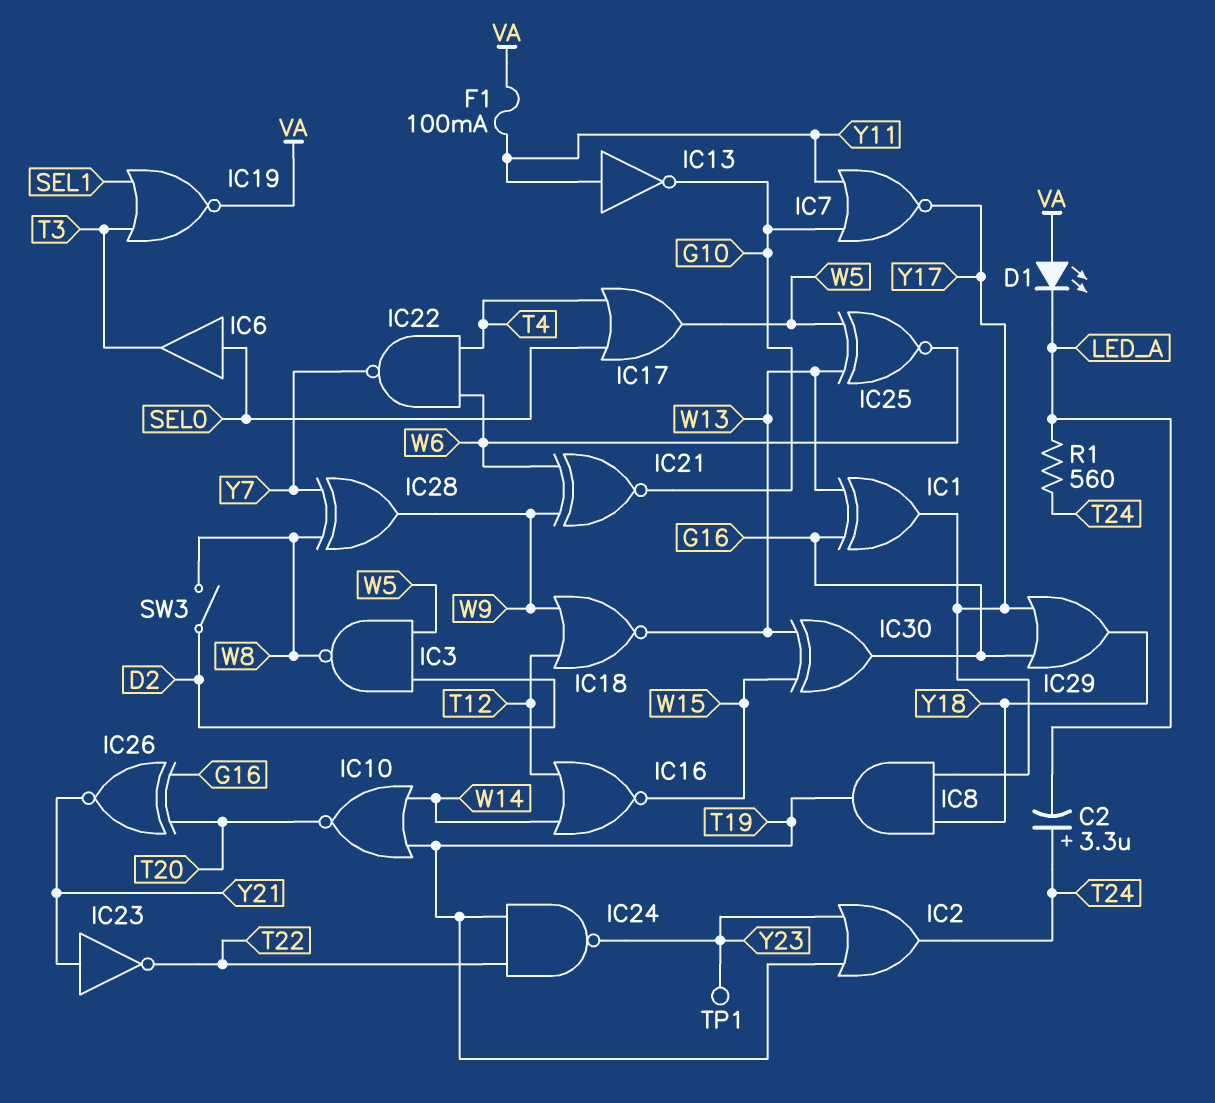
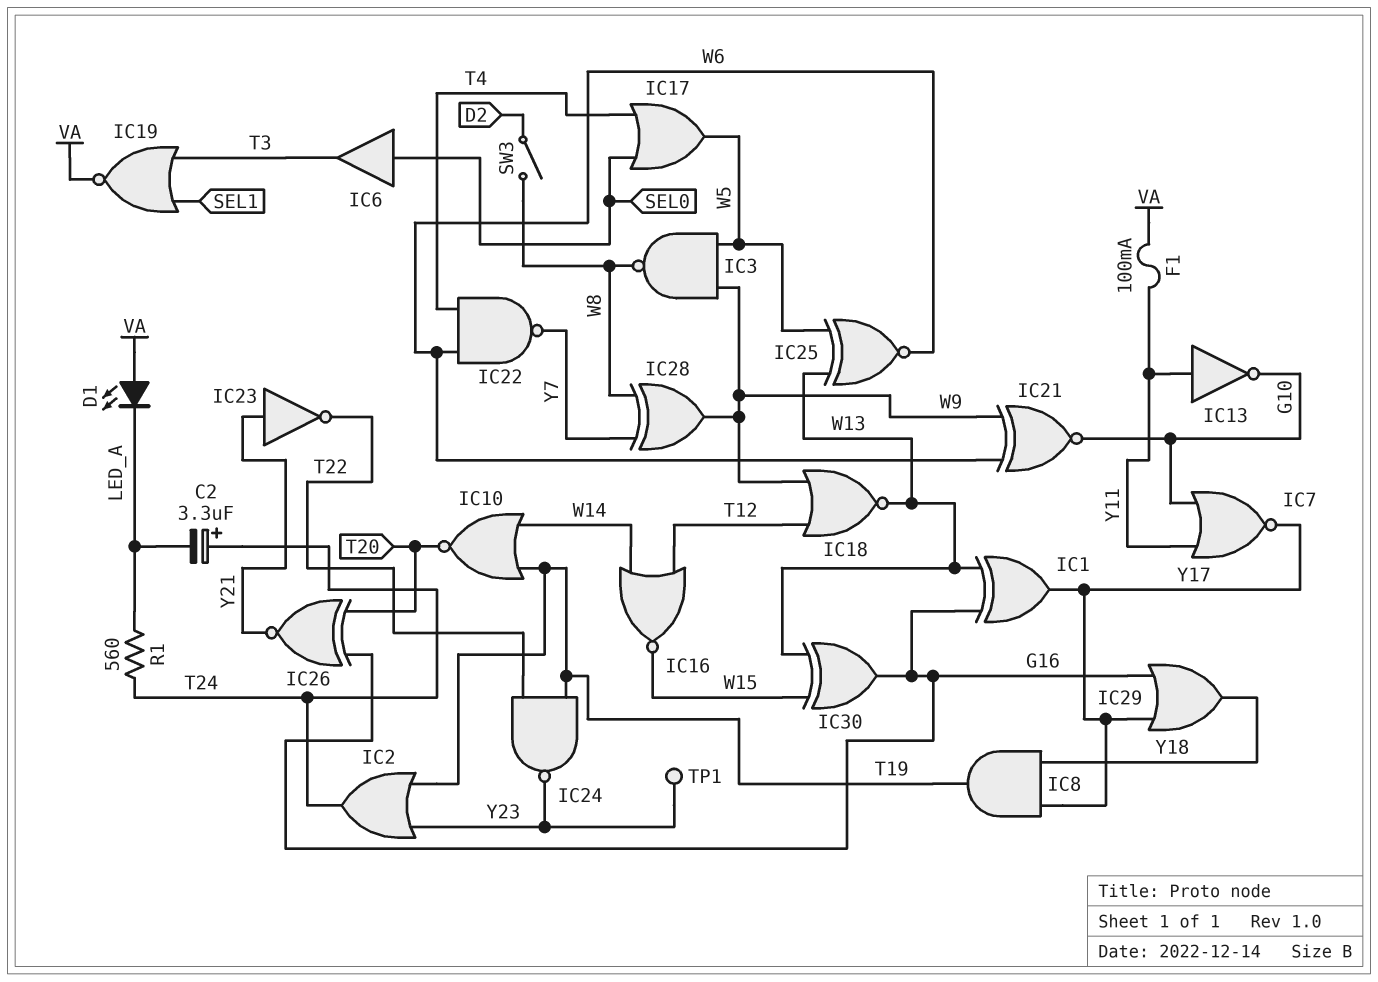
IC3: NAND (in D2, in W5, out W8) -> NAND (in W5, in W9, out W8)

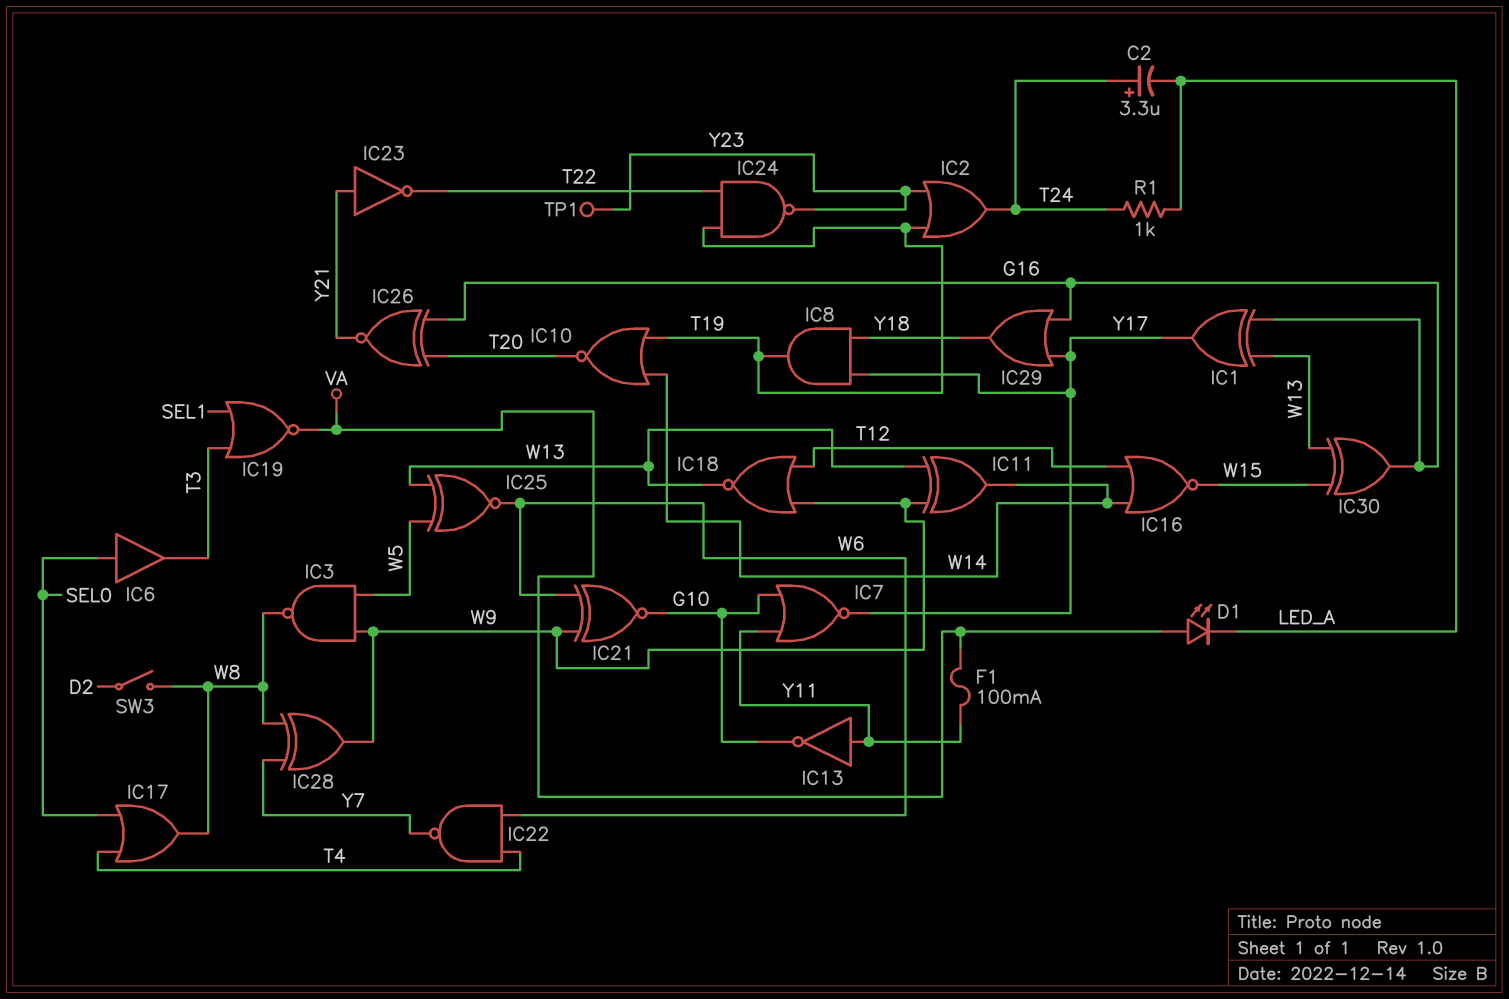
IC11: none -> XOR (in W9, in W13, out W14)
IC17: OR (in SEL0, in T4, out W5) -> OR (in SEL0, in T4, out W8)
R1: 560 (LED_A, T24) -> 1k (LED_A, T24)

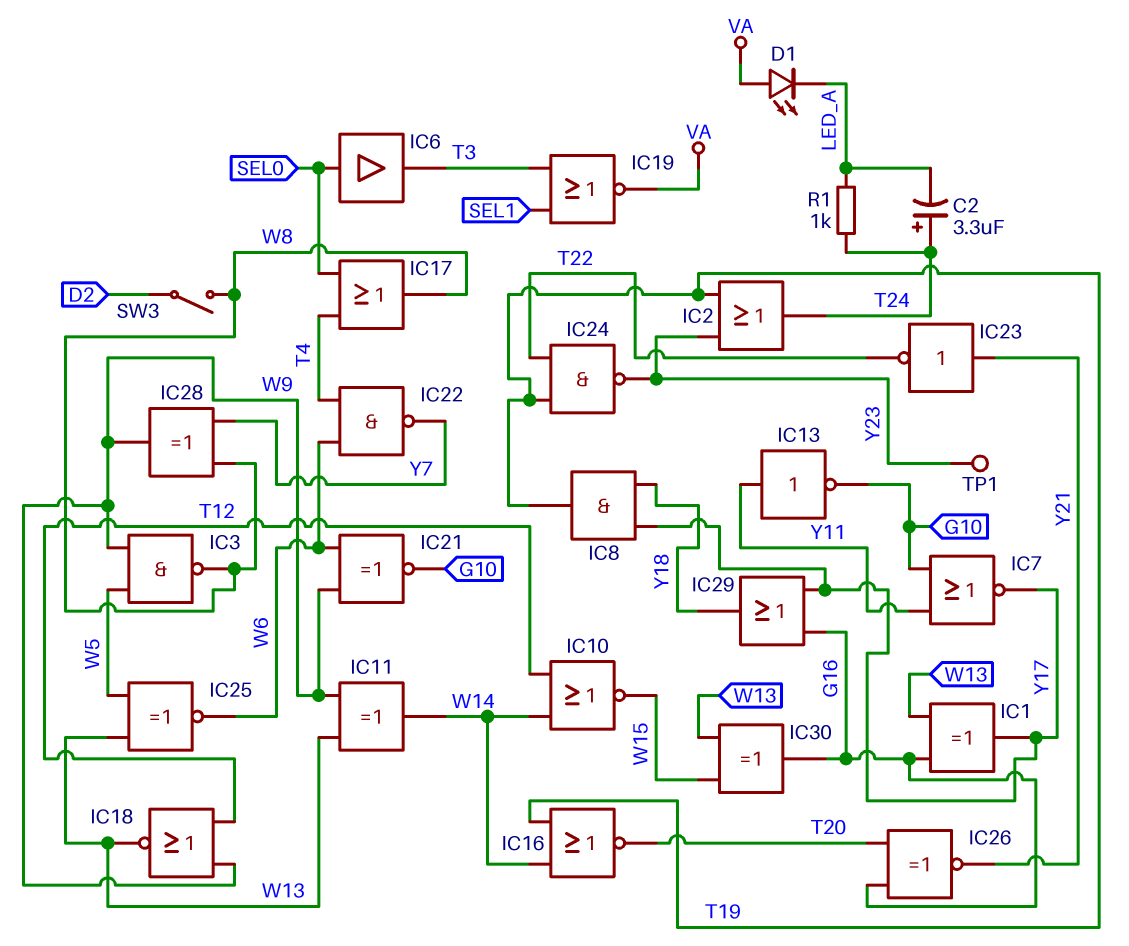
F1: 100mA (VA, Y11) -> none
IC10: NOR (in T19, in W14, out T20) -> NOR (in T12, in W14, out W15)
IC16: NOR (in T12, in W14, out W15) -> NOR (in T19, in W14, out T20)

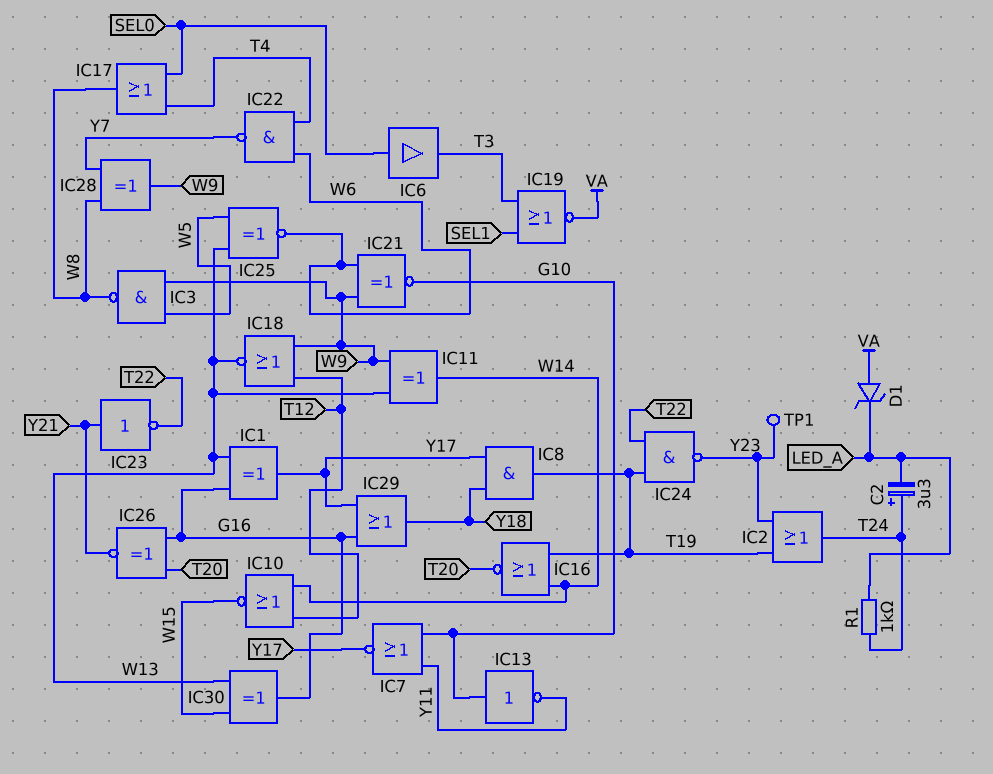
D1: LED (A VA, K LED_A) -> zener (A VA, K LED_A)
IC13: NOT (in Y11, out G10) -> NOT (in G10, out Y11)
SW3: switch (D2, W8) -> none

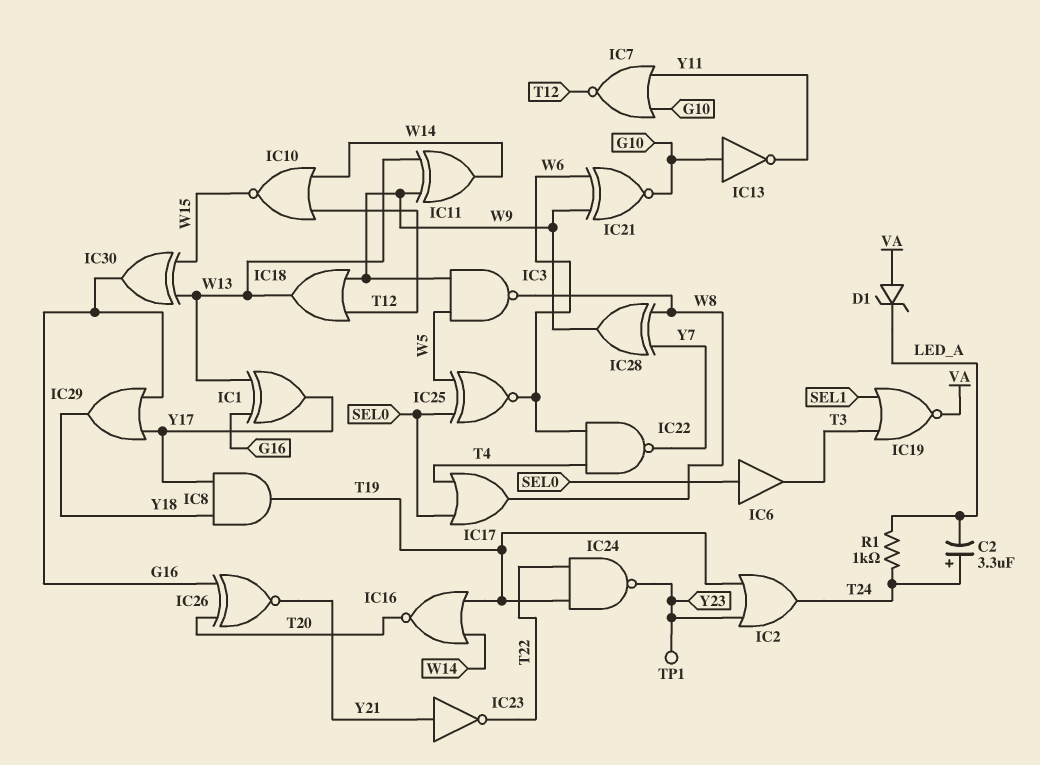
IC7: NOR (in G10, in Y11, out Y17) -> NOR (in G10, in Y11, out T12)
IC18: NOR (in T12, in W9, out W13) -> OR (in T12, in W9, out W13)
IC25: XNOR (in W5, in W13, out W6) -> XNOR (in SEL0, in W5, out W6)

